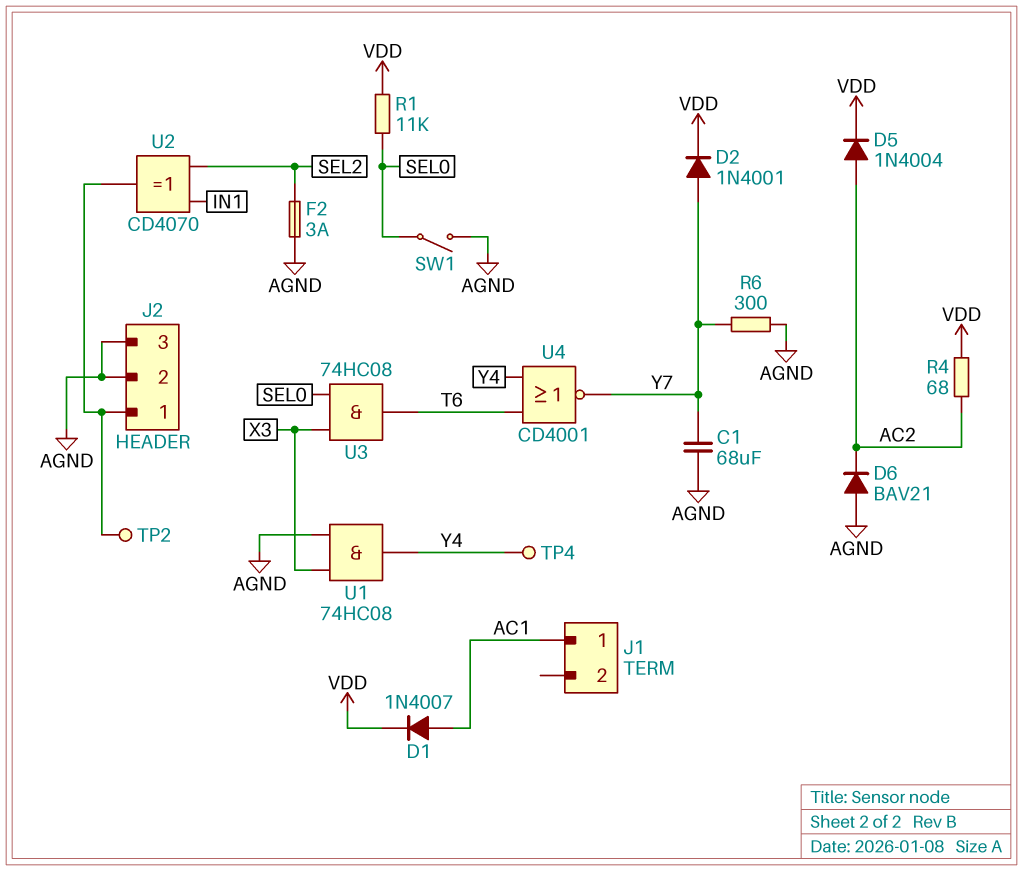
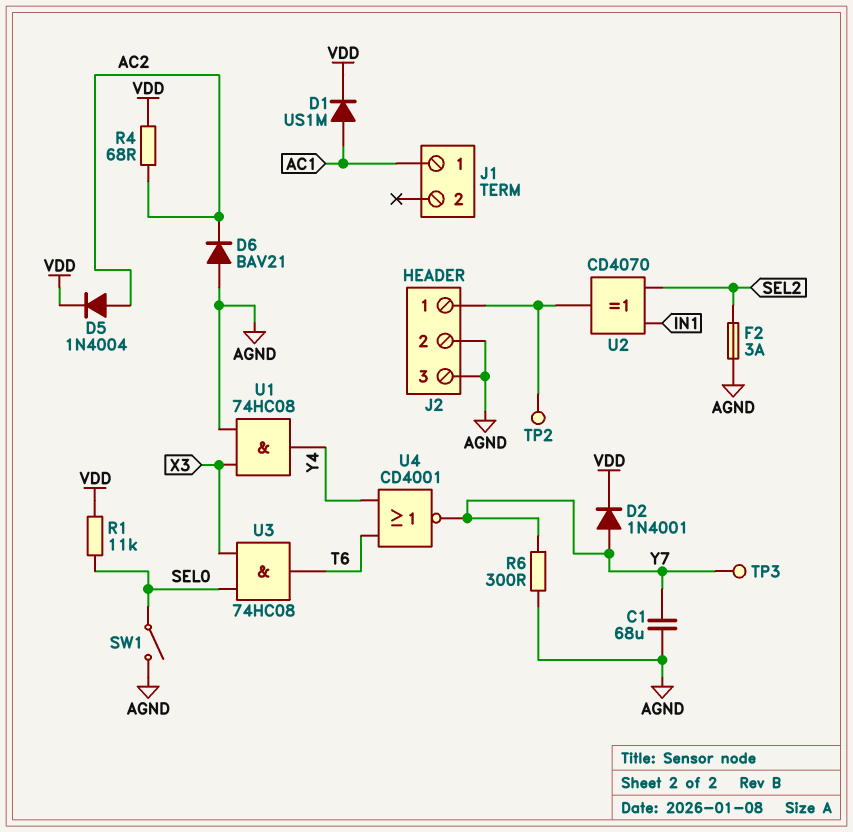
D1: diode 1N4007 (A AC1, K VDD) -> diode US1M (A AC1, K VDD)
TP3: none -> test point (Y7)
TP4: test point (Y4) -> none

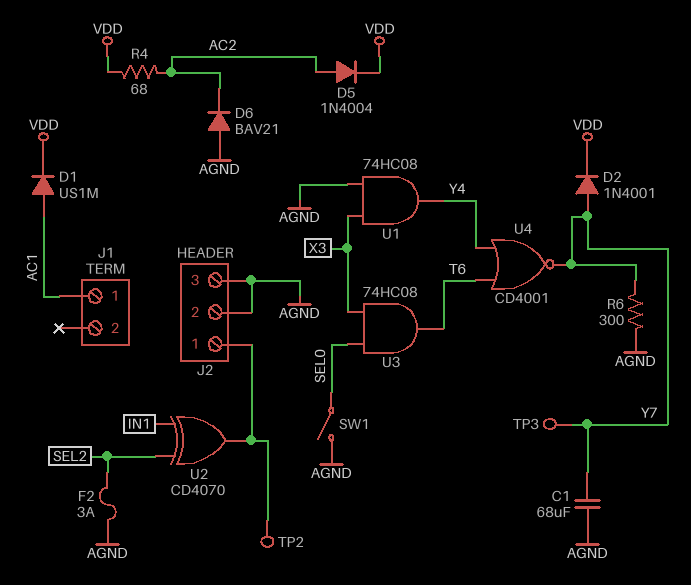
R1: 11k (SEL0, VDD) -> none

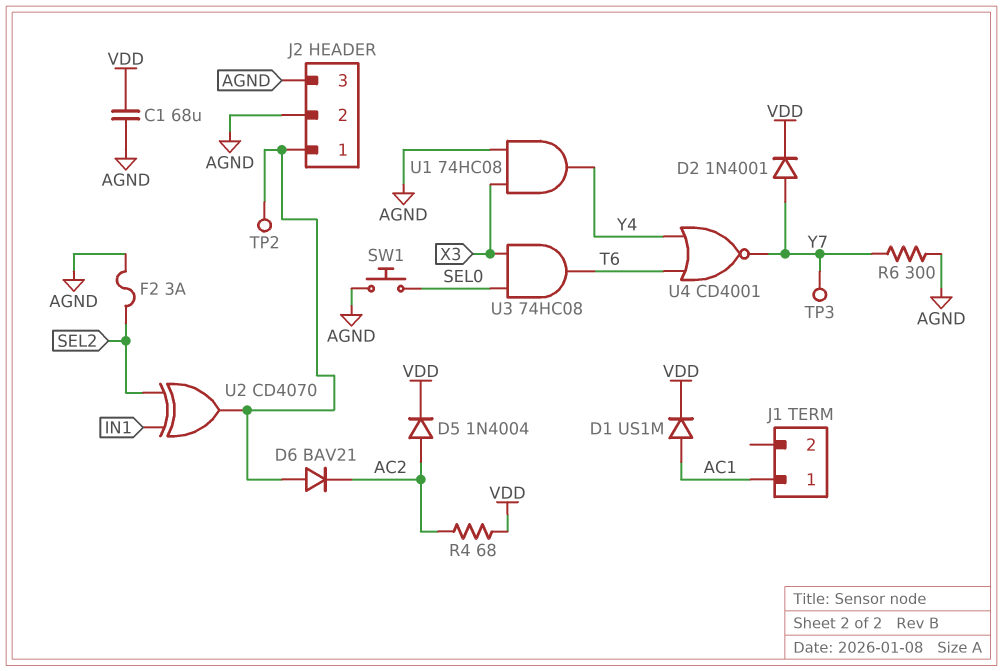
C1: 68uF (AGND, Y7) -> 68uF (AGND, VDD)
D6: diode BAV21 (A AGND, K AC2) -> diode BAV21 (A J2/1, K AC2)
SW1: switch (AGND, SEL0) -> button (AGND, SEL0)

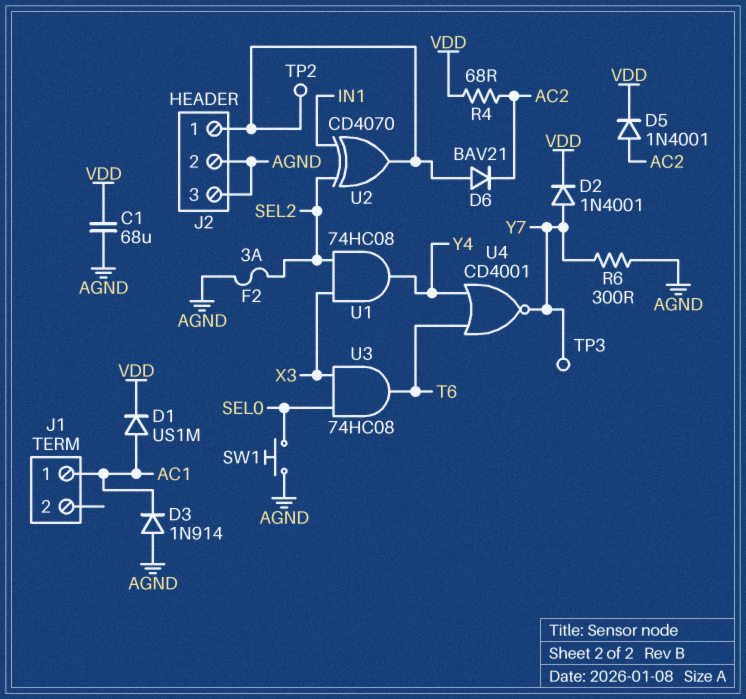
D3: none -> diode 1N914 (A AGND, K AC1)
D5: diode 1N4004 (A AC2, K VDD) -> diode 1N4001 (A AC2, K VDD)
U1: AND 74HC08 (in AGND, in X3, out Y4) -> AND 74HC08 (in SEL2, in X3, out Y4)

